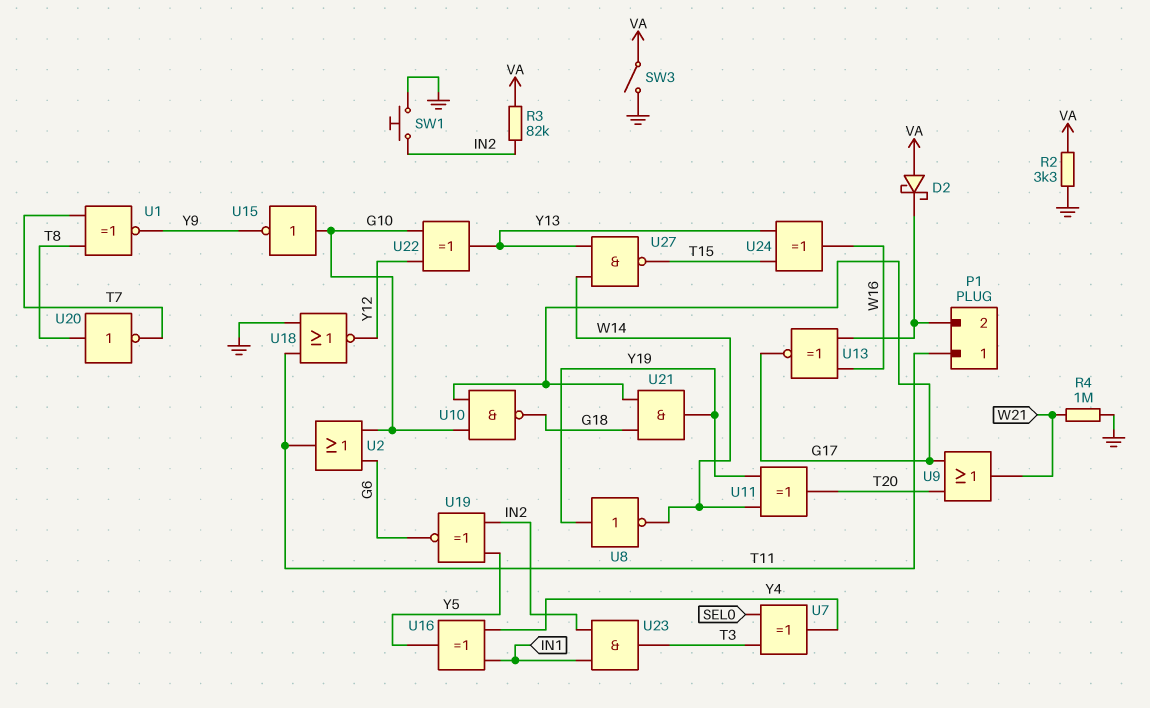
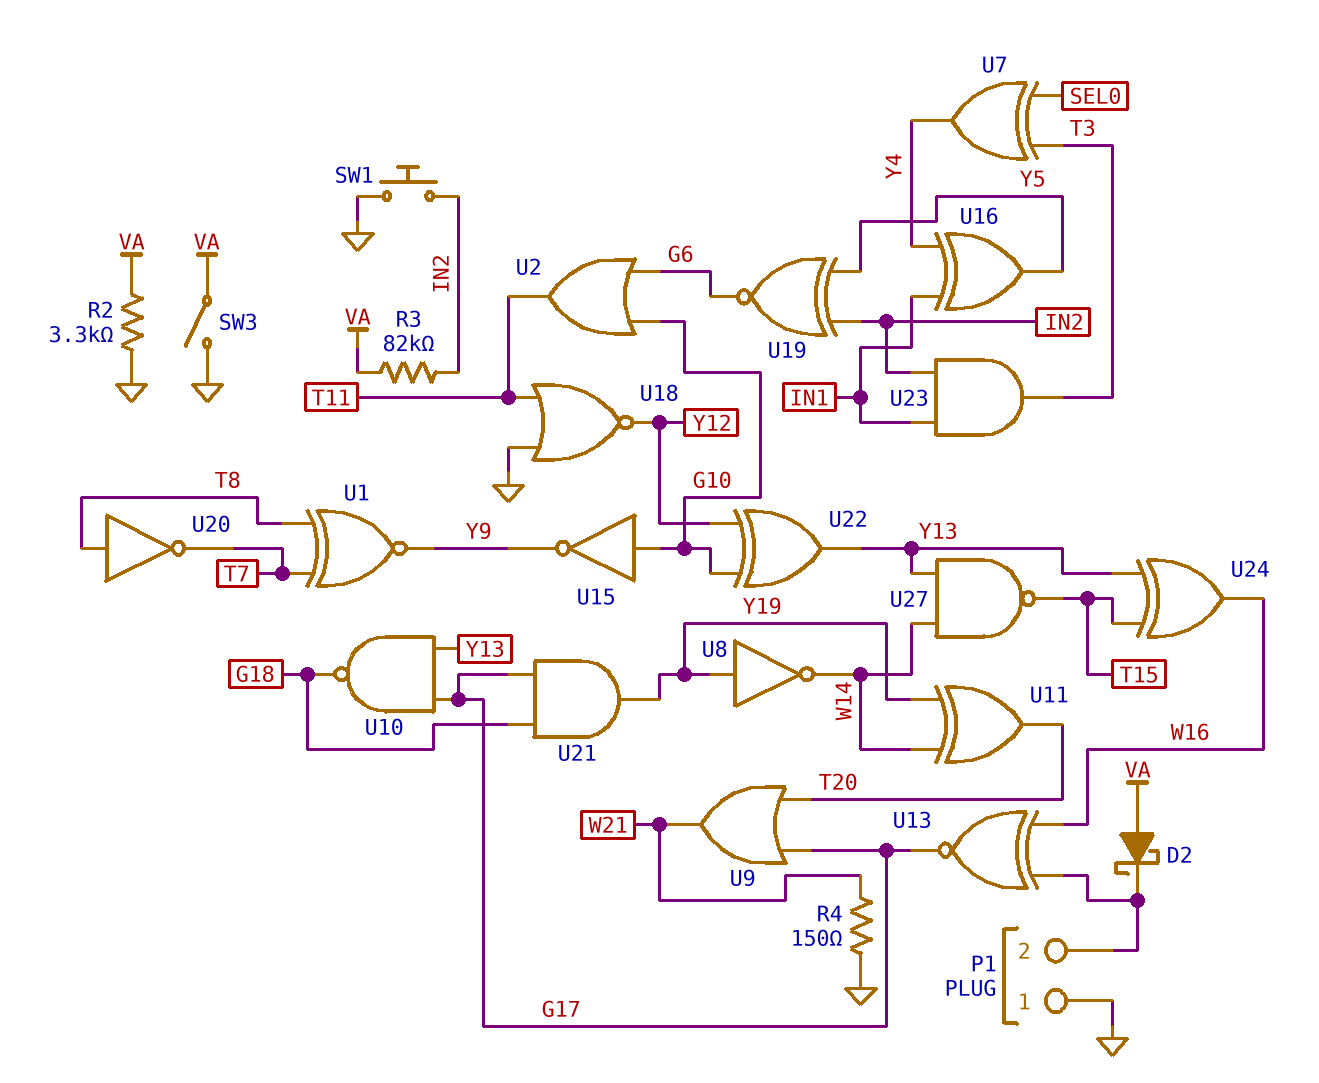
P1 pin 1: T11 -> GND
R4: 1M (GND, W21) -> 150 (GND, W21)
U10: NAND (in G10, in G17, out G18) -> NAND (in G17, in Y13, out G18)

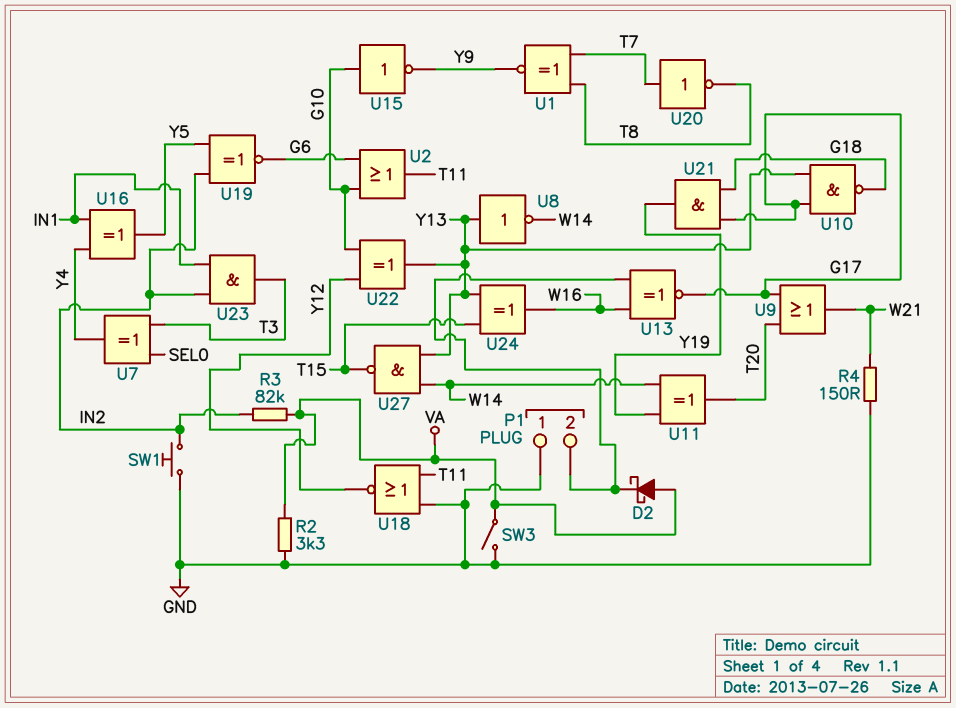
U8: NOT (in Y19, out W14) -> NOT (in Y13, out W14)
U20: NOT (in T8, out T7) -> NOT (in T7, out T8)

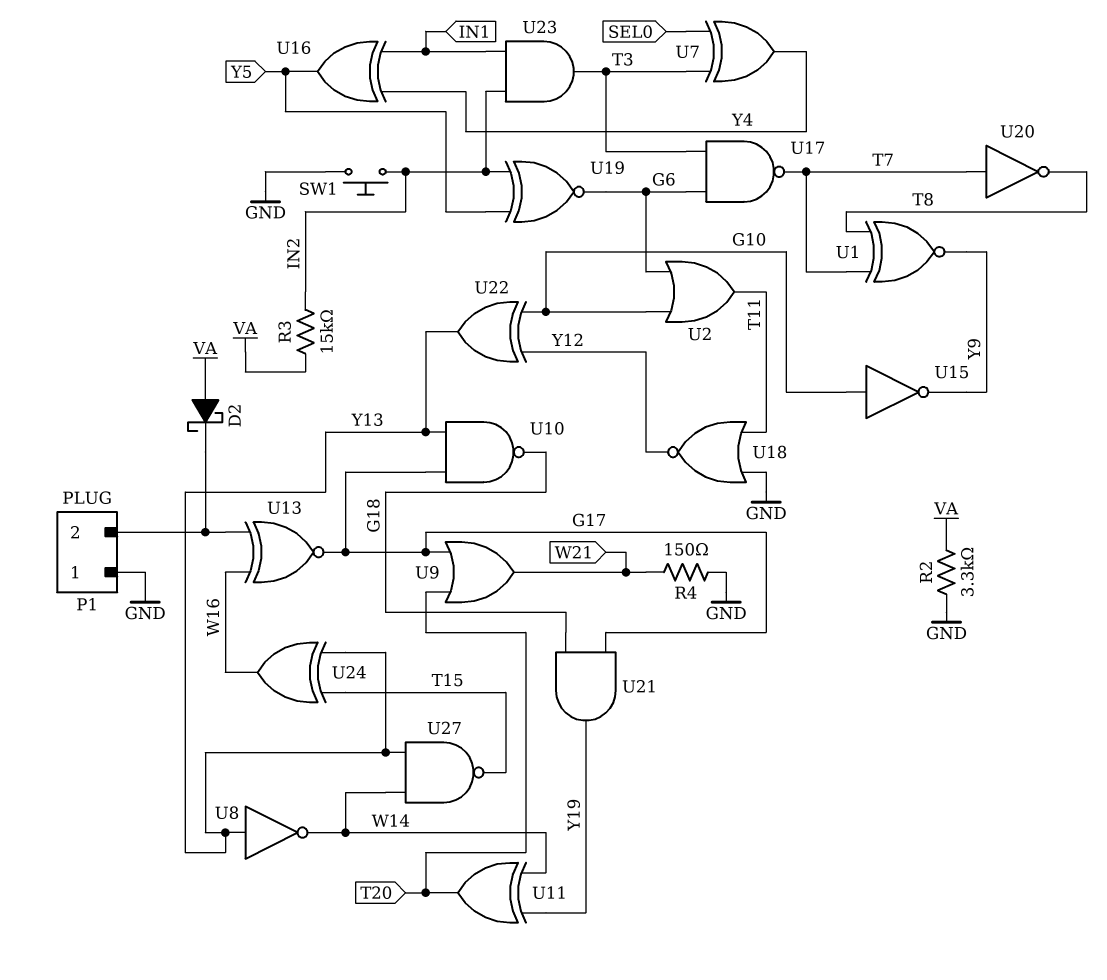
R3: 82k (IN2, VA) -> 15k (IN2, VA)
SW3: switch (GND, VA) -> none
U17: none -> NAND (in G6, in T3, out T7)

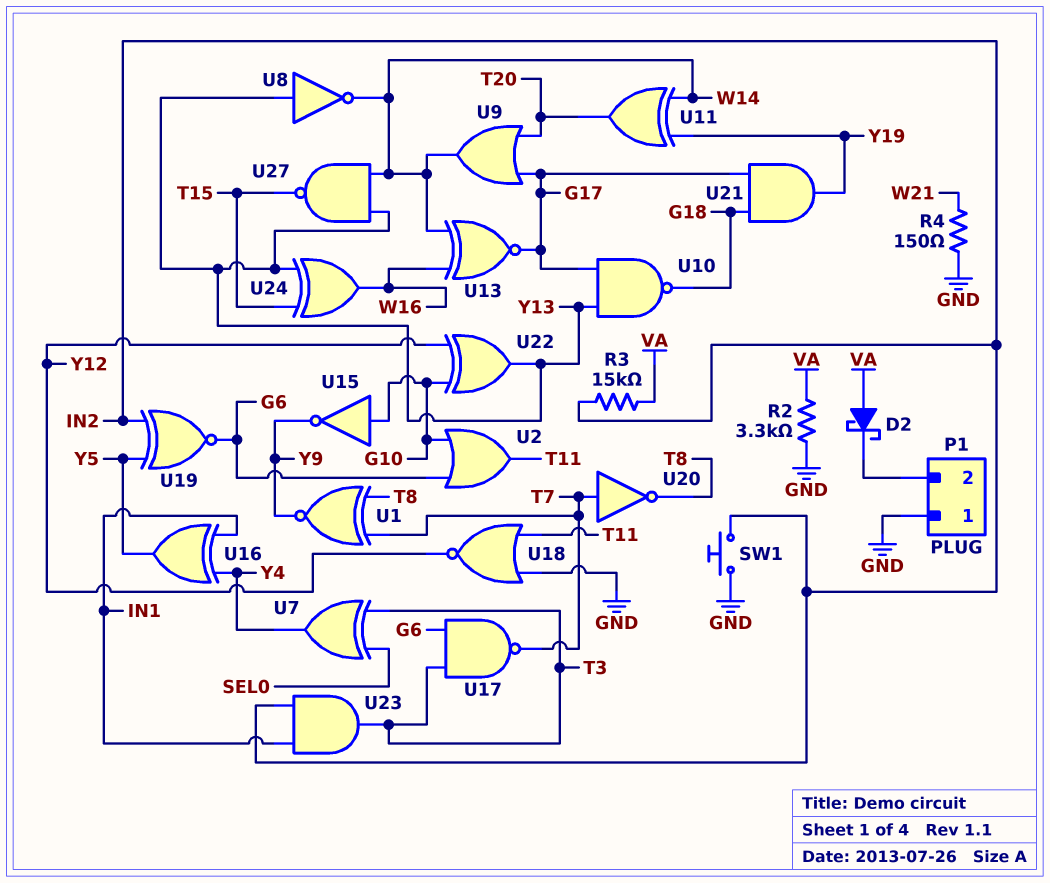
U9: OR (in G17, in T20, out W21) -> OR (in G17, in T20, out W14)
U13: XNOR (in P1/2, in W16, out G17) -> XNOR (in W14, in W16, out G17)

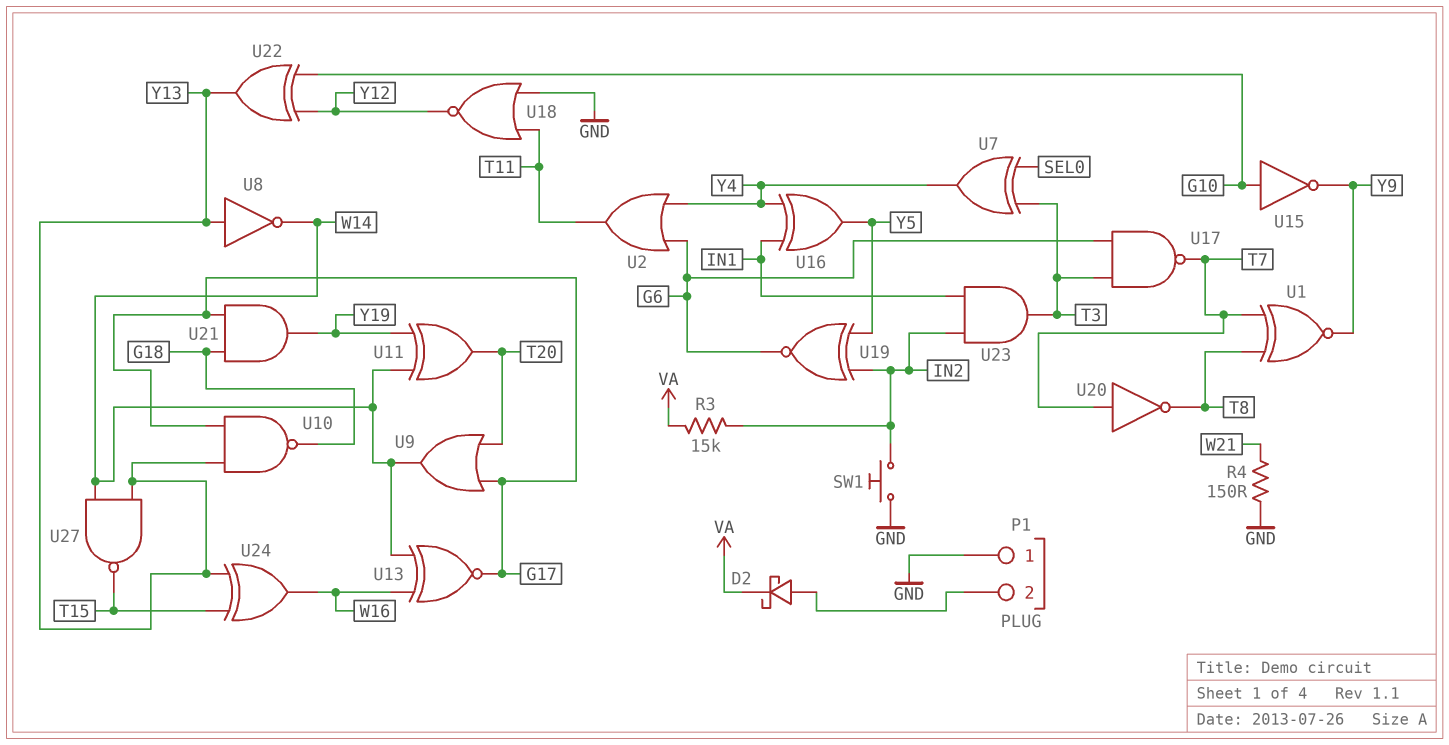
D2: schottky (A VA, K P1/2) -> schottky (A P1/2, K VA)
R2: 3.3k (GND, VA) -> none
U2: OR (in G6, in G10, out T11) -> OR (in G6, in Y4, out T11)

